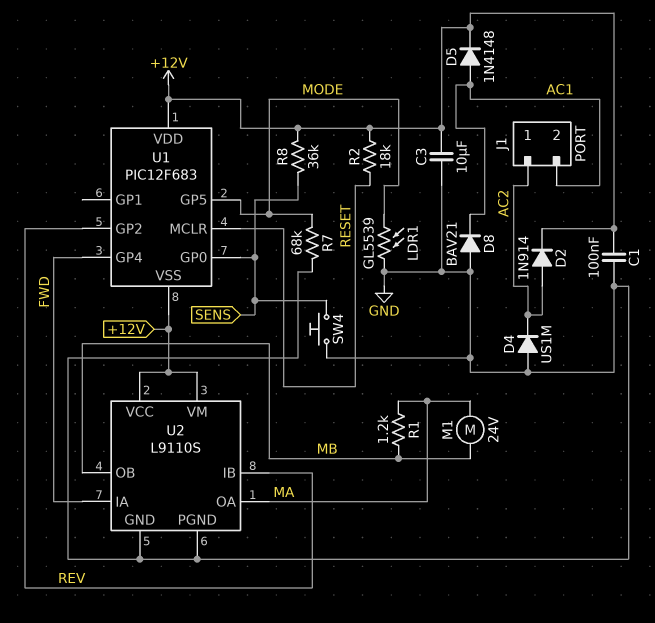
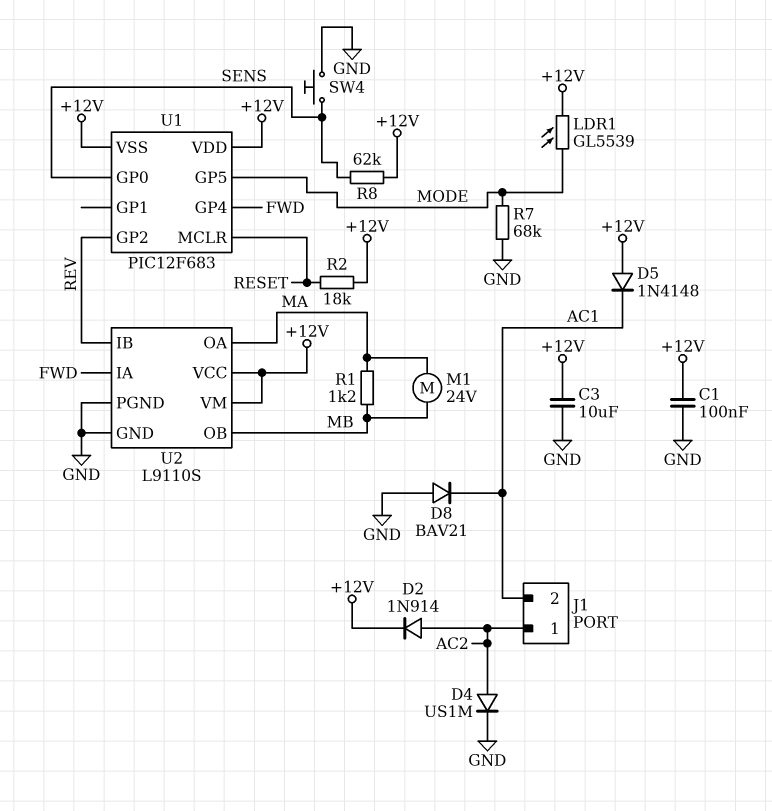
D4: diode US1M (A GND, K AC2) -> diode US1M (A AC2, K GND)
D5: diode 1N4148 (A AC1, K +12V) -> diode 1N4148 (A +12V, K AC1)
LDR1: GL5539 (GND, MODE) -> GL5539 (+12V, MODE)
R8: 36k (+12V, SENS) -> 62k (+12V, SENS)

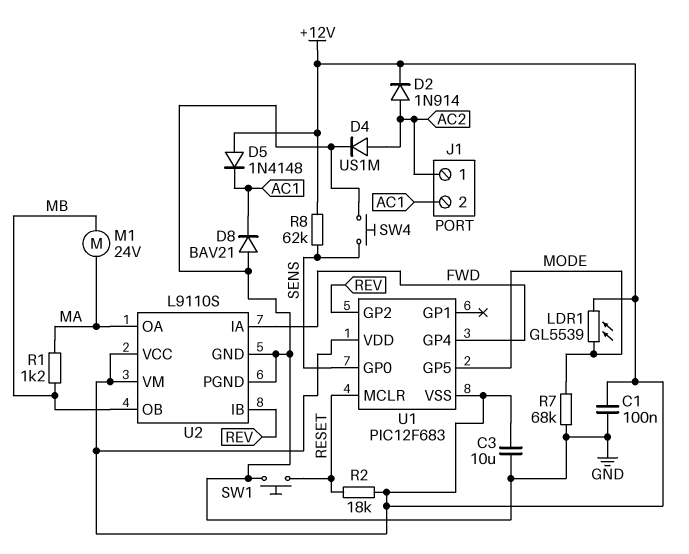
SW1: none -> button (GND, RESET)

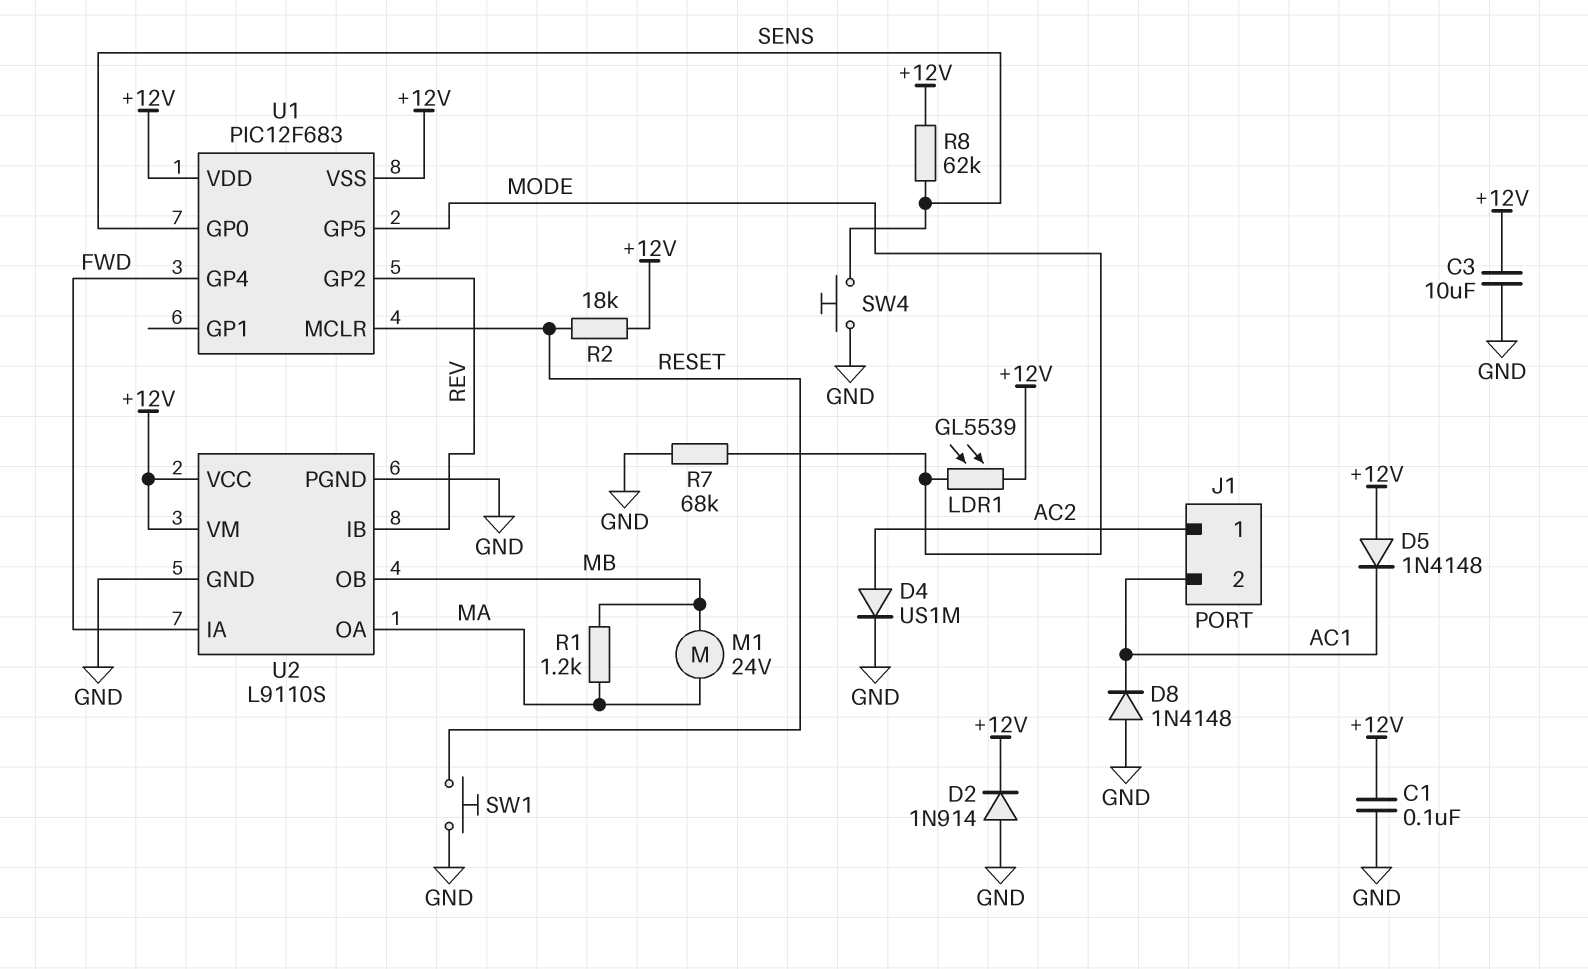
D2: diode 1N914 (A AC2, K +12V) -> diode 1N914 (A GND, K +12V)
D8: diode BAV21 (A GND, K AC1) -> diode 1N4148 (A GND, K AC1)

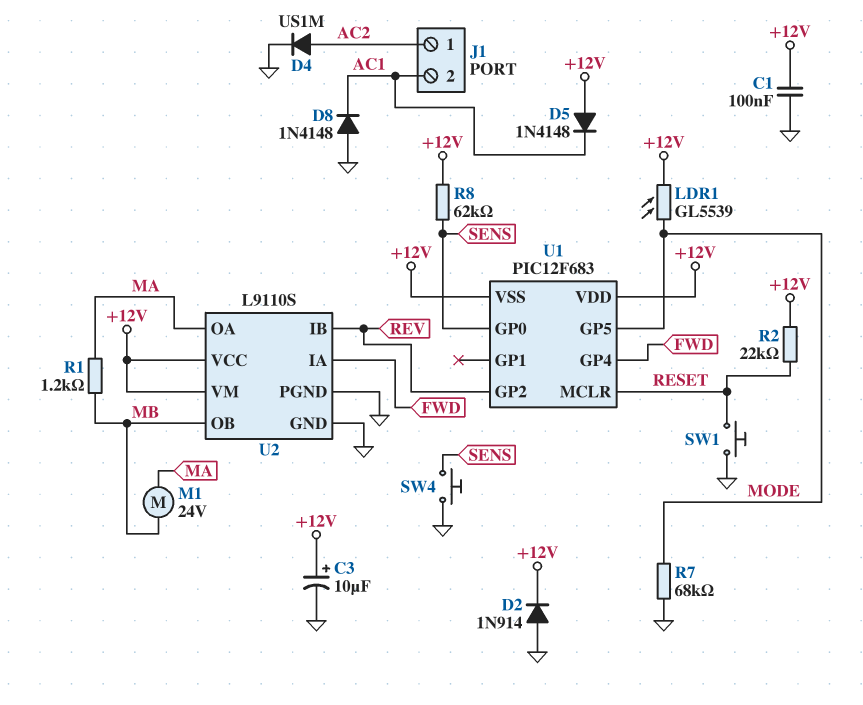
C3: 10uF (+12V, GND) -> 10uF (plus +12V, minus GND)
R2: 18k (+12V, RESET) -> 22k (+12V, RESET)

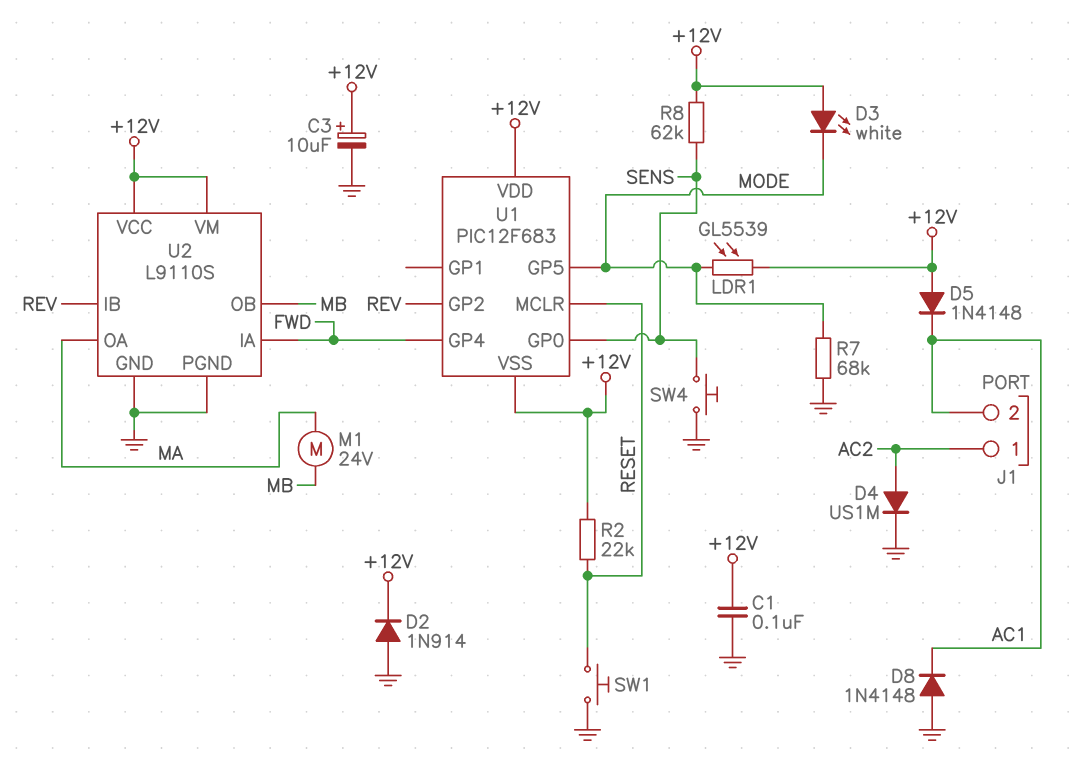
D3: none -> LED white (A +12V, K MODE)
R1: 1.2k (MA, MB) -> none

